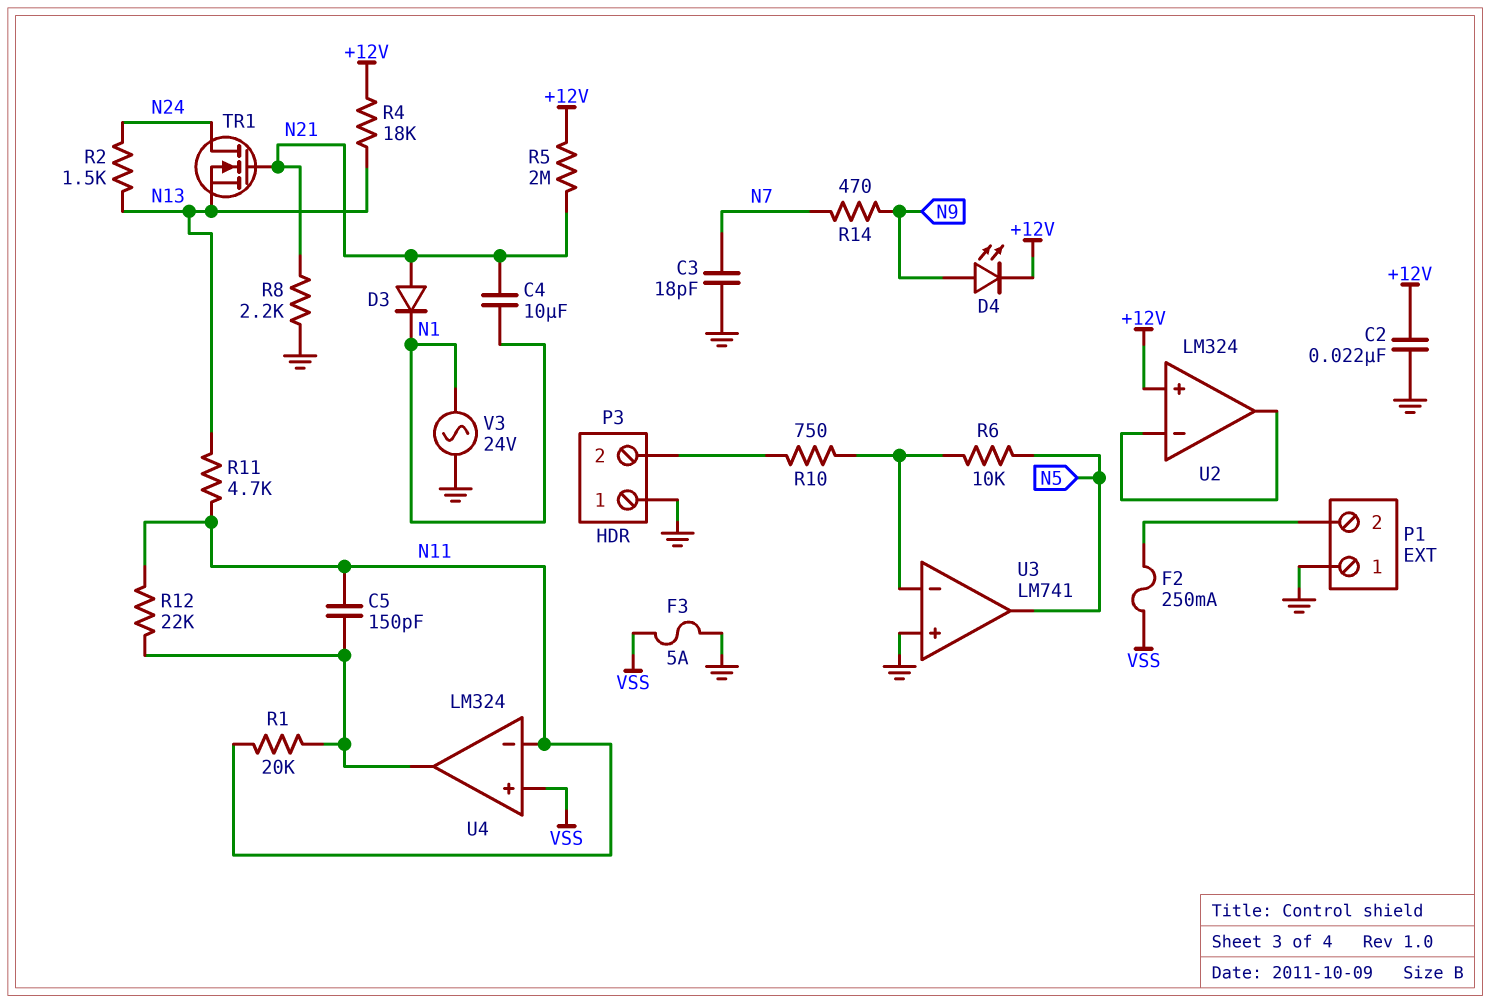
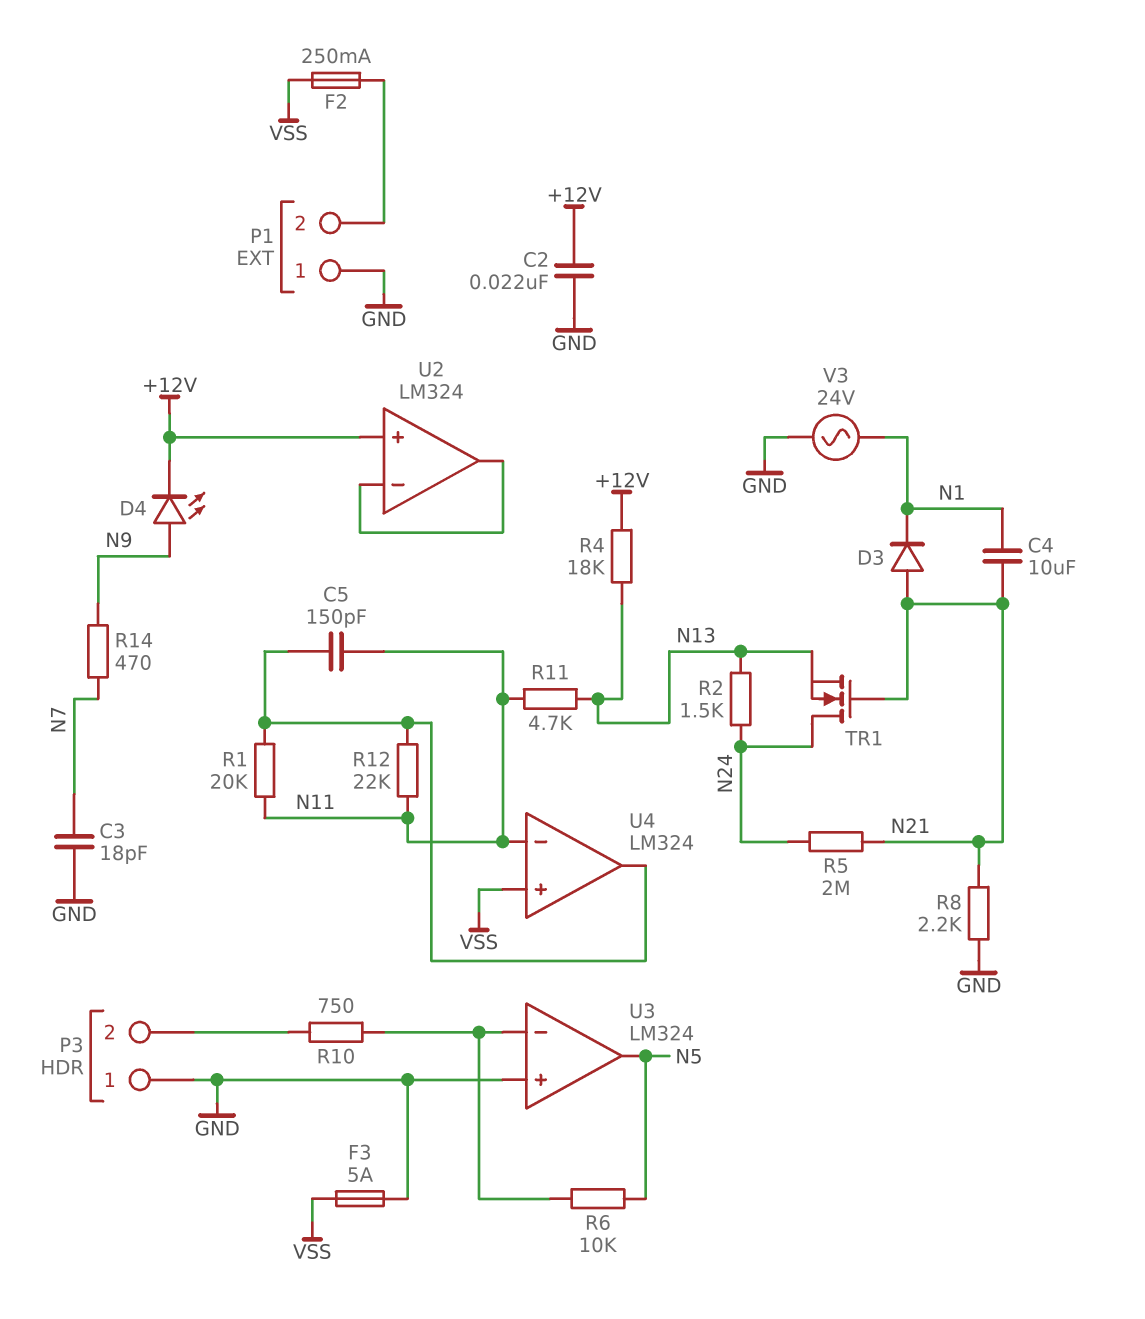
R5: 2M (+12V, N21) -> 2M (N21, N24)
U3: LM741 -> LM324

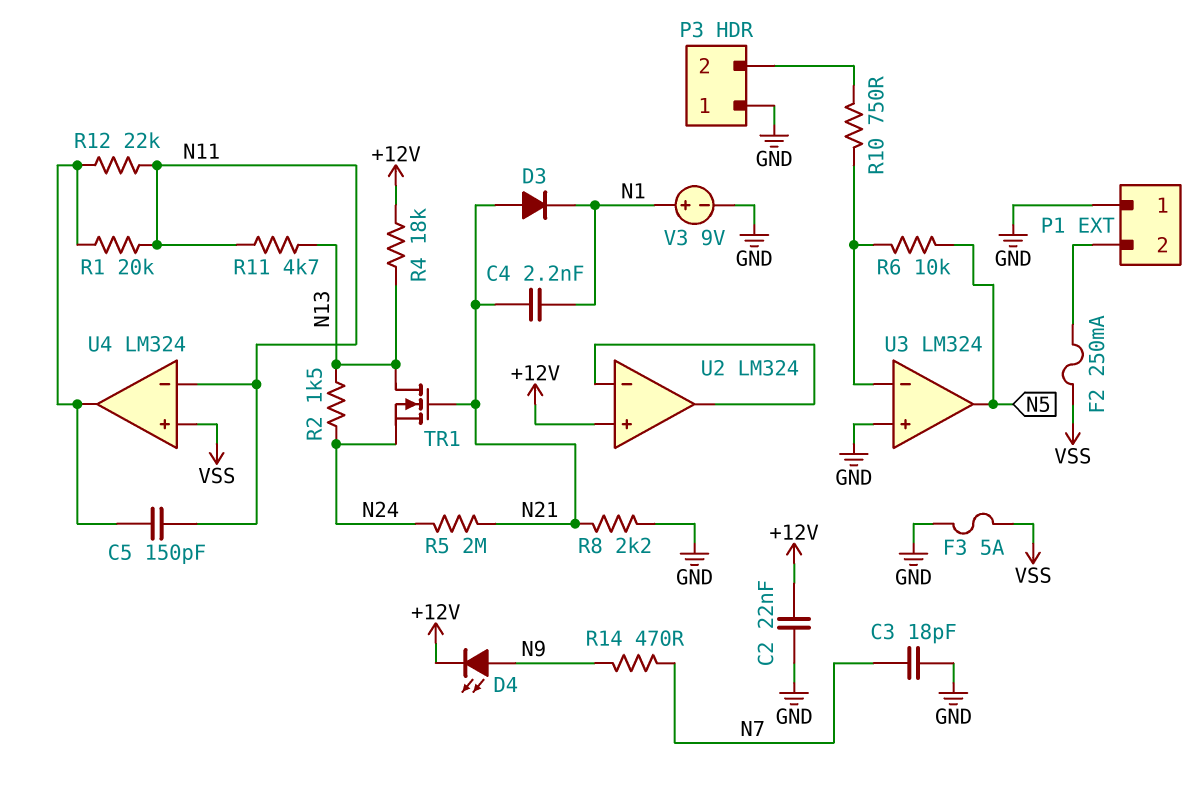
C4: 10uF (N1, N21) -> 2.2nF (N1, N21)
TR1: NMOS (G N21, D N24, S N13) -> NMOS (G N21, D N13, S N24)
V3: AC 24V (GND, N1) -> 9V (plus N1, minus GND)

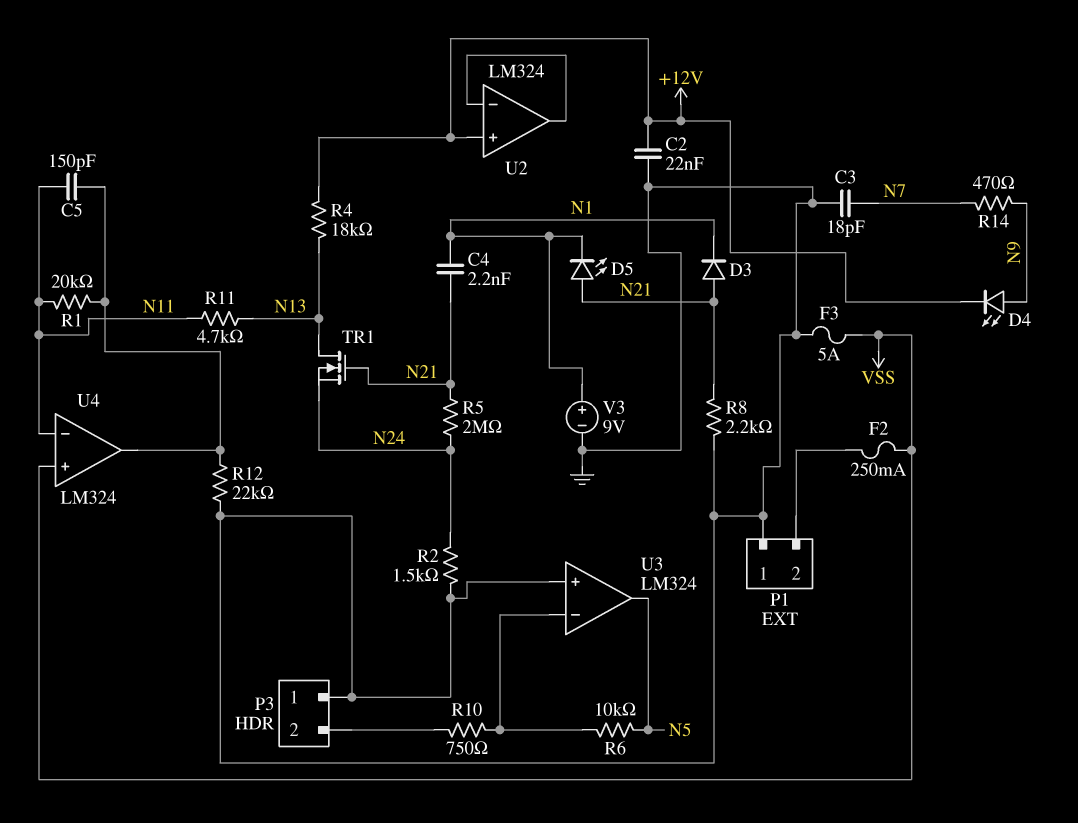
D5: none -> LED (A N21, K N1)
R2: 1.5k (N13, N24) -> 1.5k (GND, N24)
R12: 22k (N11, U4/out) -> 22k (GND, U4/out)

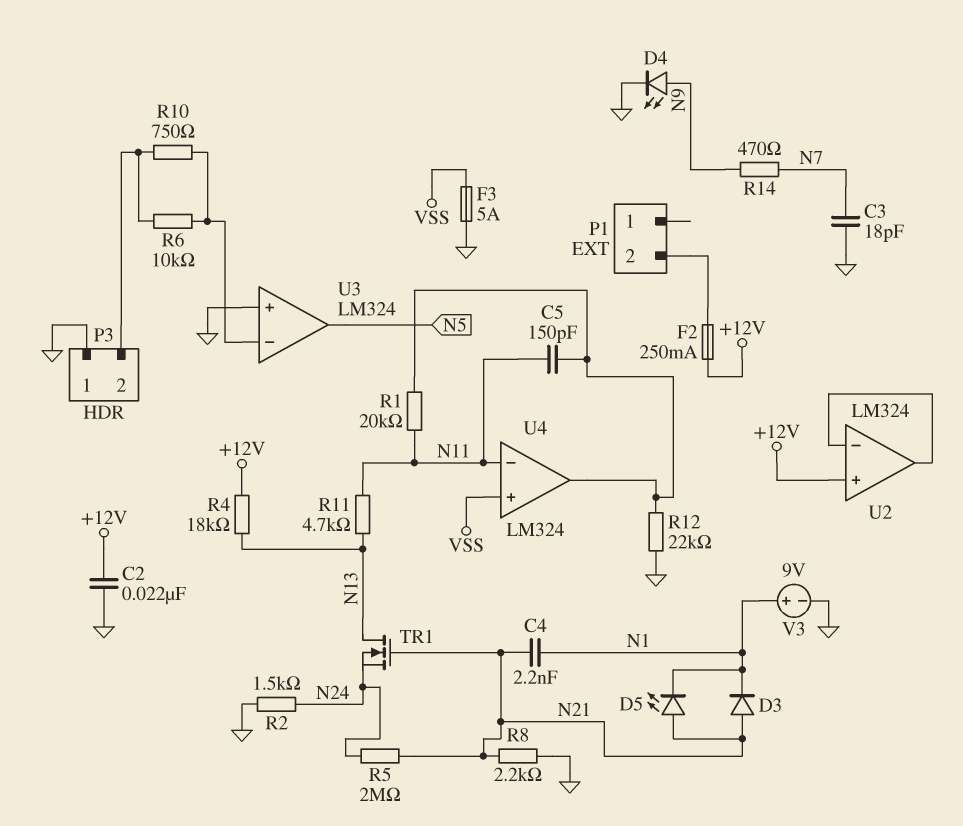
D4: LED (A N9, K +12V) -> LED (A N9, K GND)
F2: 250mA (P1/2, VSS) -> 250mA (+12V, P1/2)
P1 pin 1: GND -> none
R6: 10k (N5, U3/in-) -> 10k (P3/2, U3/in-)

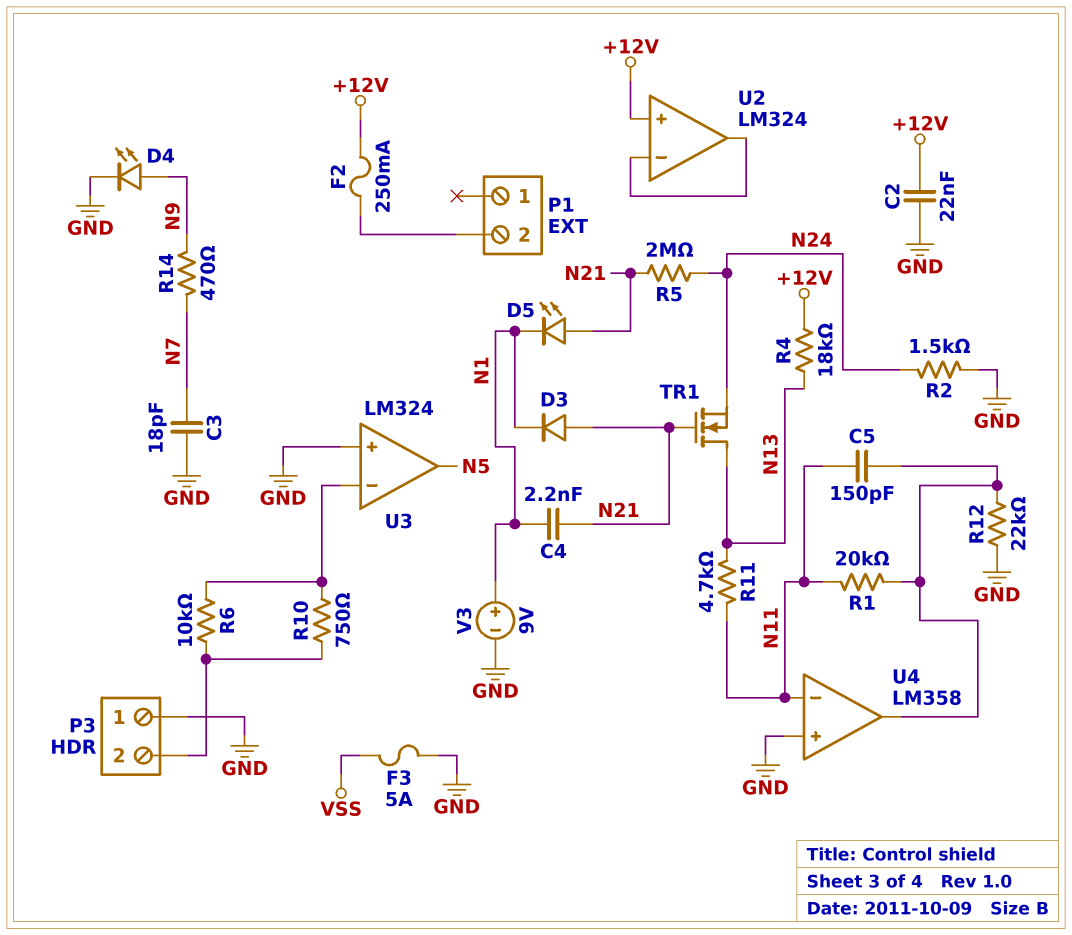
R8: 2.2k (GND, N21) -> none
U4: LM324 -> LM358
U4 pin in+: VSS -> GND

